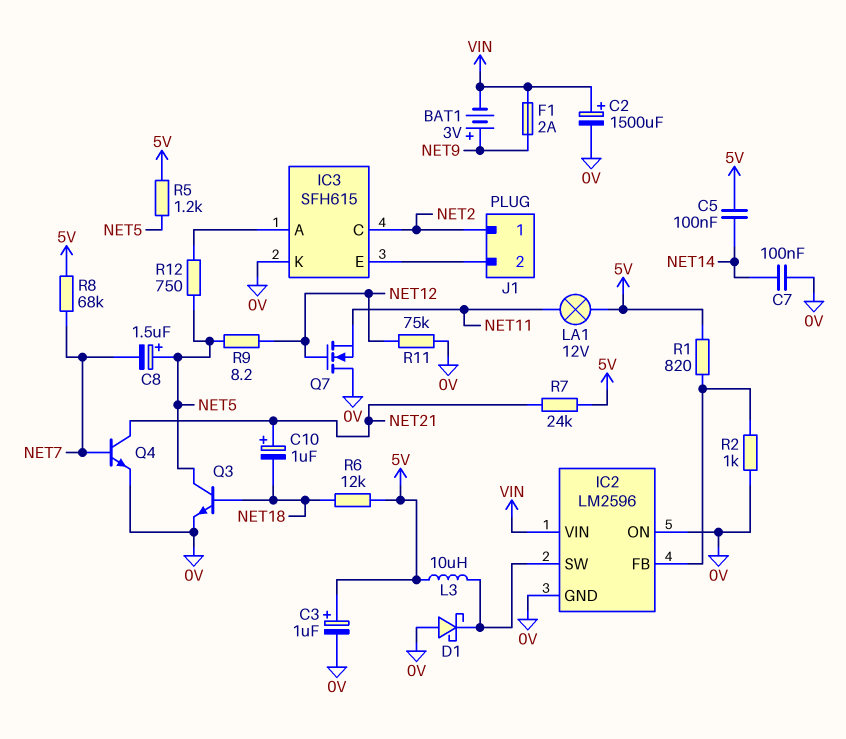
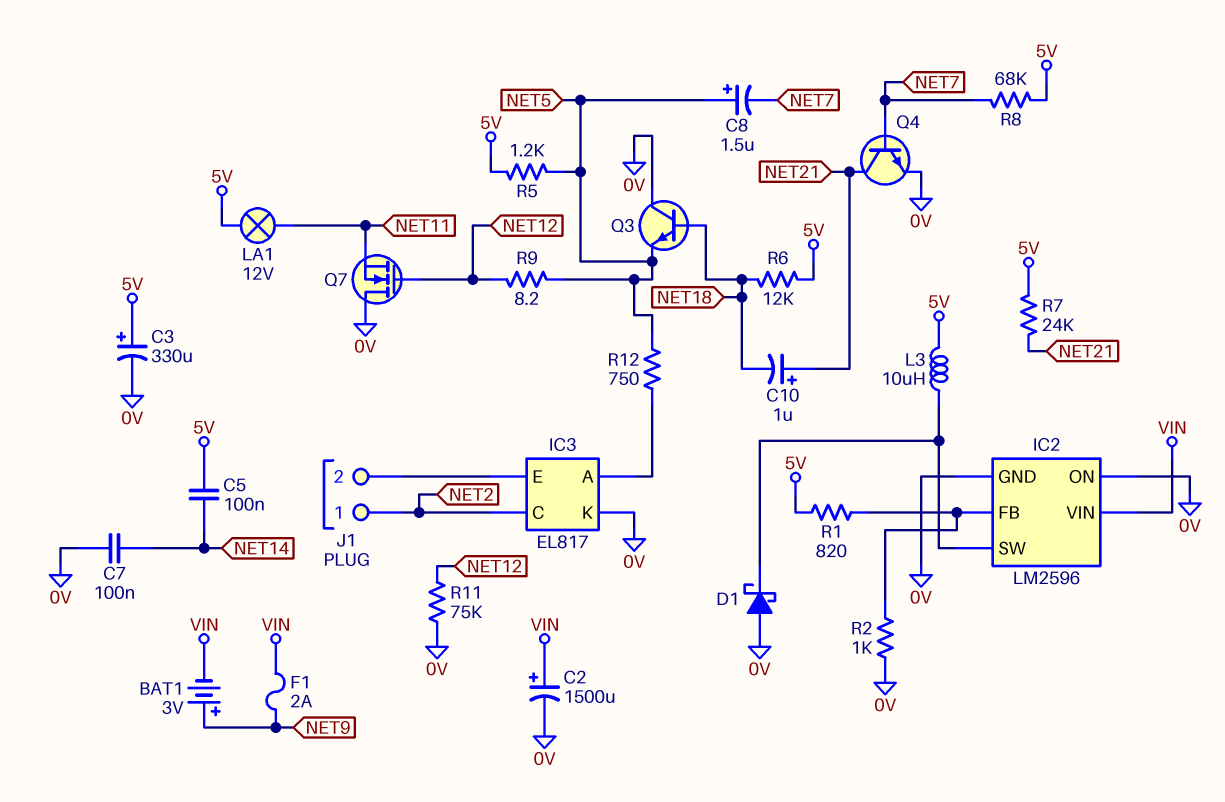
C3: 1uF (plus 5V, minus 0V) -> 330uF (plus 5V, minus 0V)
IC3: SFH615 -> EL817
Q3: NPN (B NET18, C NET5, E 0V) -> NPN (B NET18, C 0V, E NET5)

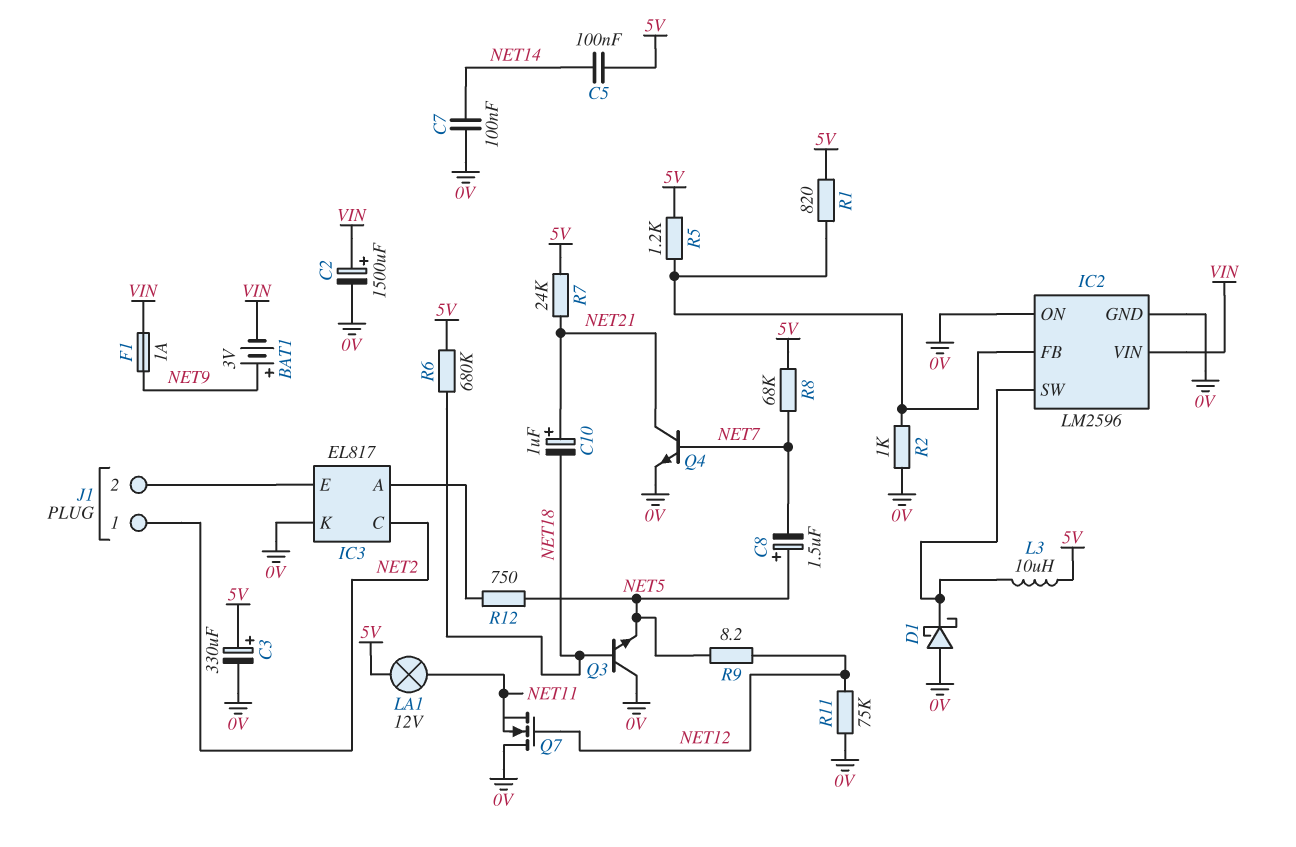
F1: 2A (NET9, VIN) -> 1A (NET9, VIN)
R5: 1.2k (5V, NET5) -> 1.2k (5V, IC2/FB)
R6: 12k (5V, NET18) -> 680k (5V, NET18)

